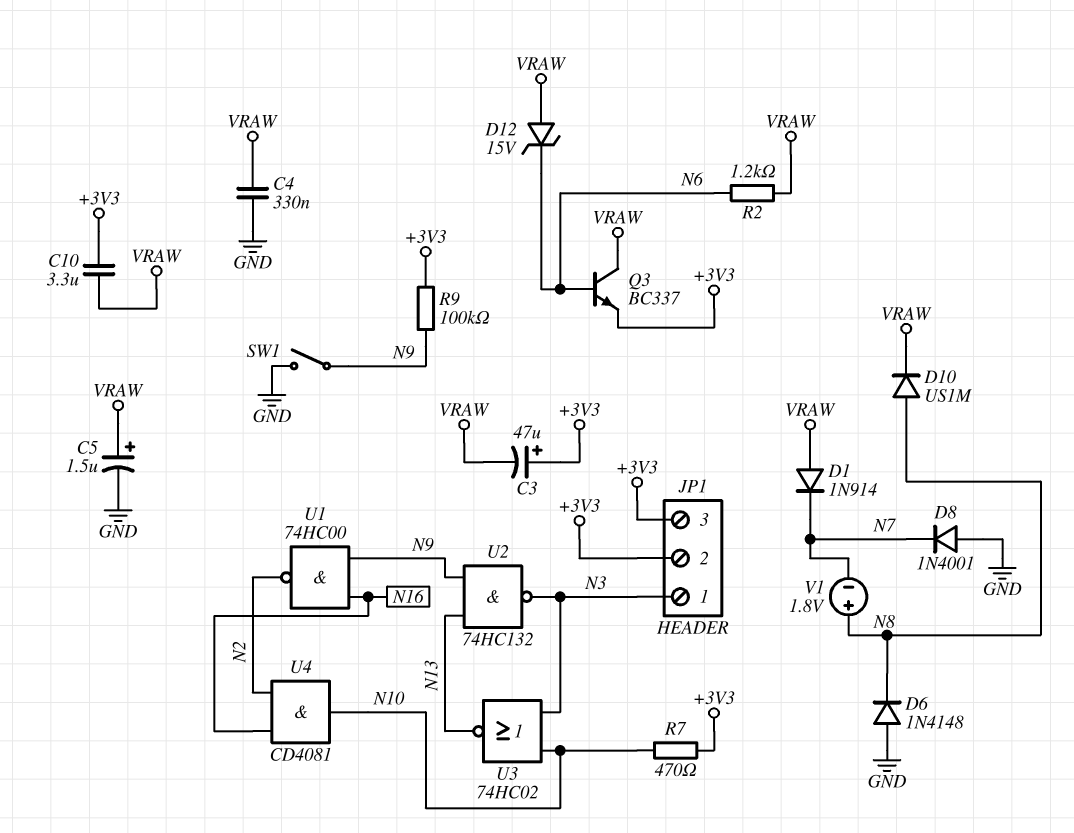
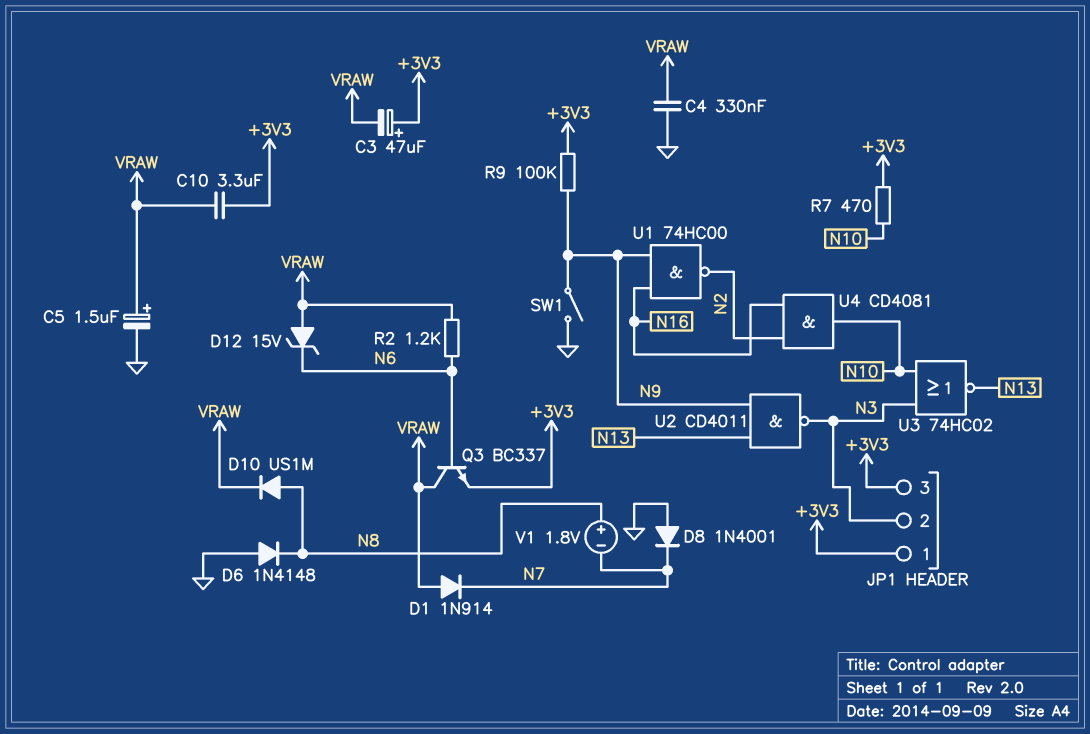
JP1 pin 1: N3 -> +3V3
JP1 pin 2: +3V3 -> N3
U2: NAND 74HC132 (in N9, in N13, out N3) -> NAND CD4011 (in N9, in N13, out N3)

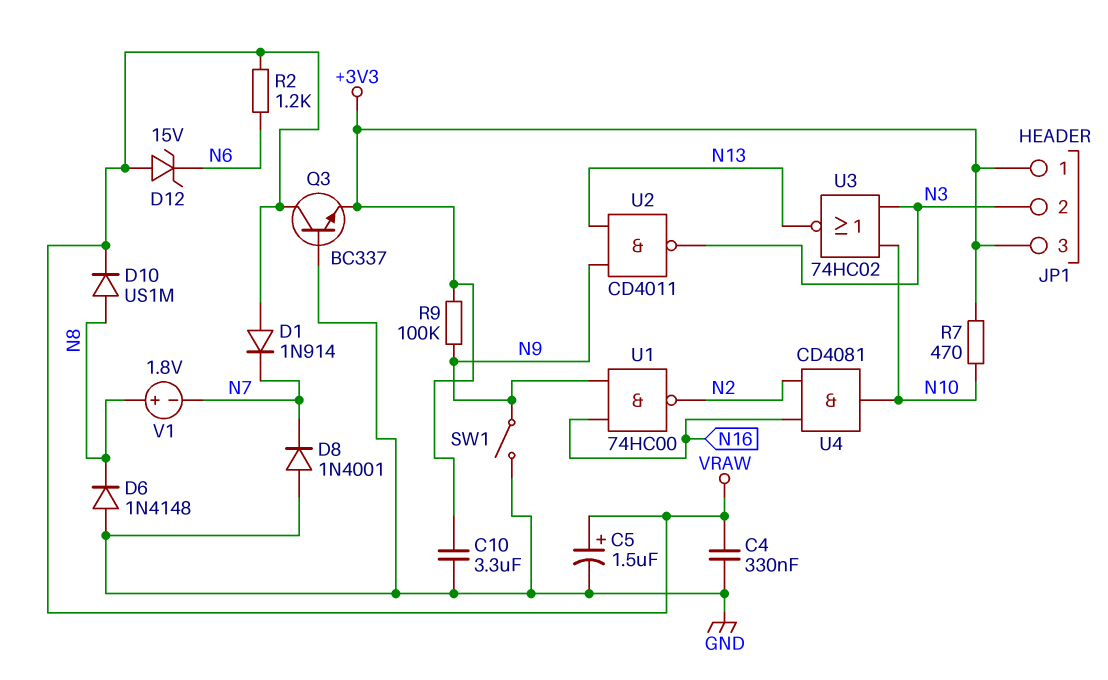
C3: 47uF (plus +3V3, minus VRAW) -> none
C10: 3.3uF (+3V3, VRAW) -> 3.3uF (+3V3, GND)
Q3: NPN BC337 (B N6, C VRAW, E +3V3) -> NPN BC337 (B GND, C VRAW, E +3V3)

